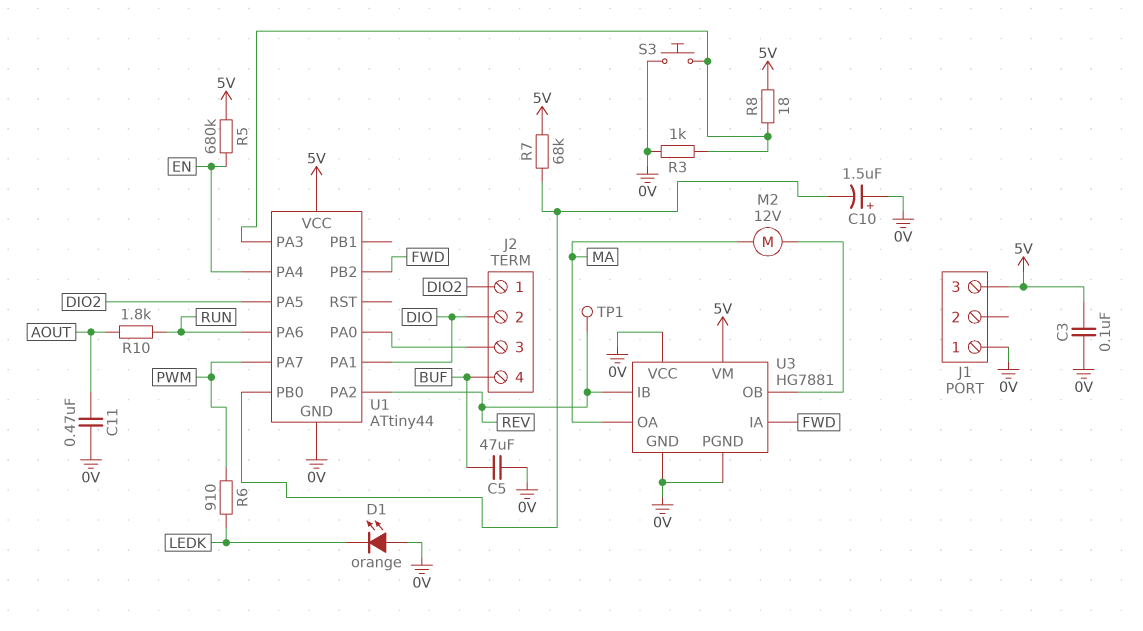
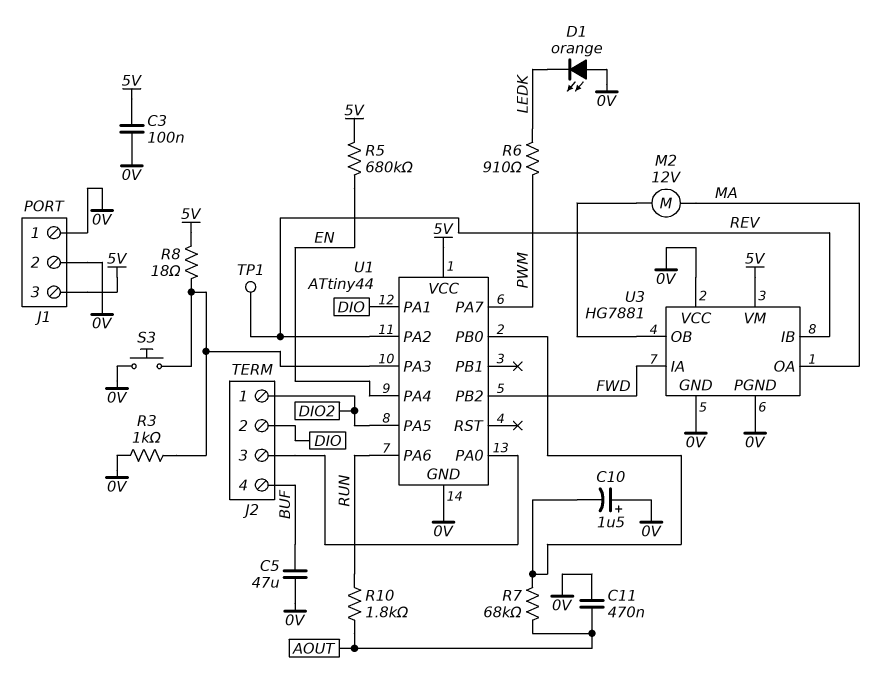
J1 pin 2: none -> 0V
R7: 68k (5V, U1/PB0) -> 68k (AOUT, U1/PB0)

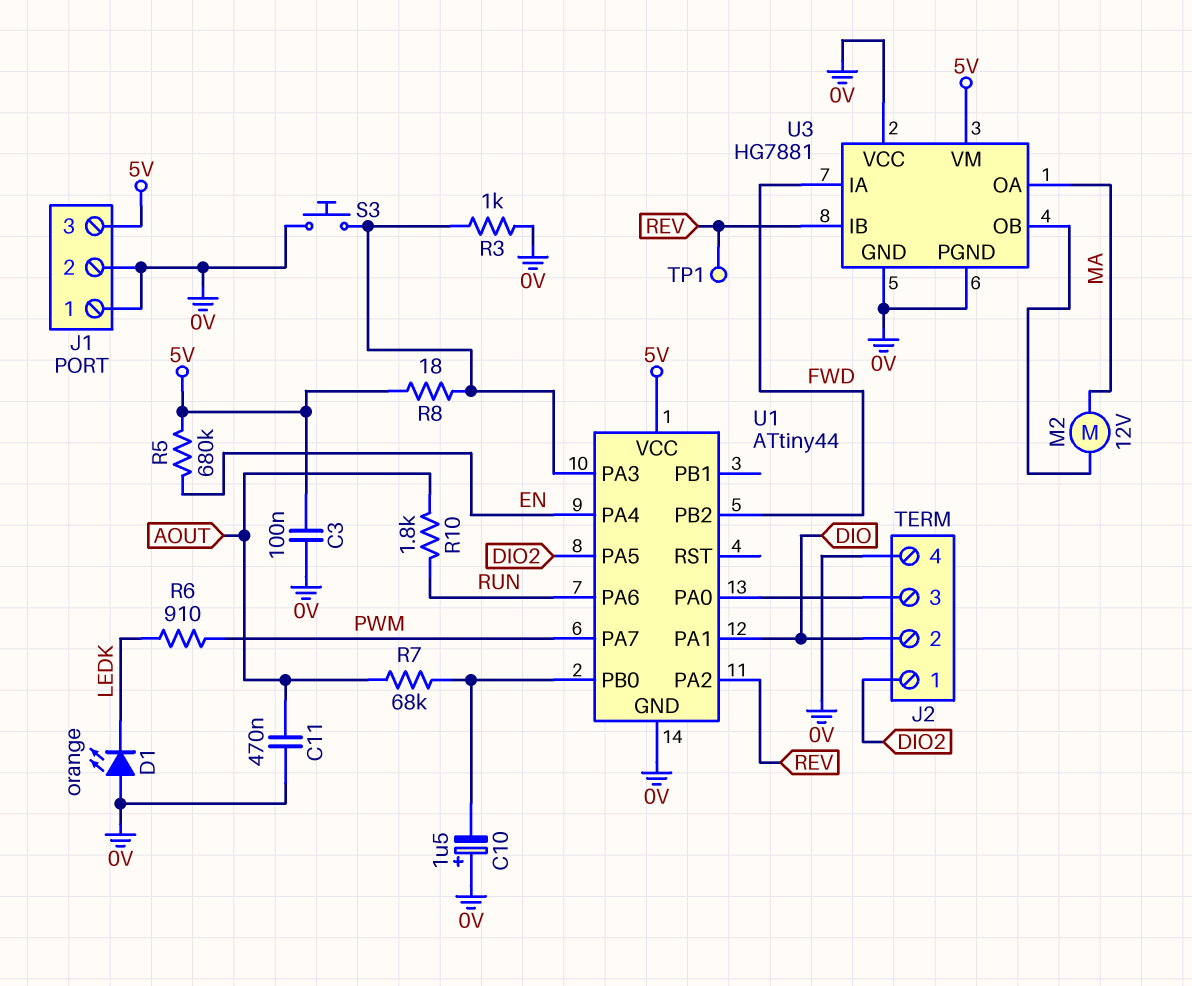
C5: 47uF (0V, BUF) -> none
J2 pin 4: BUF -> 0V

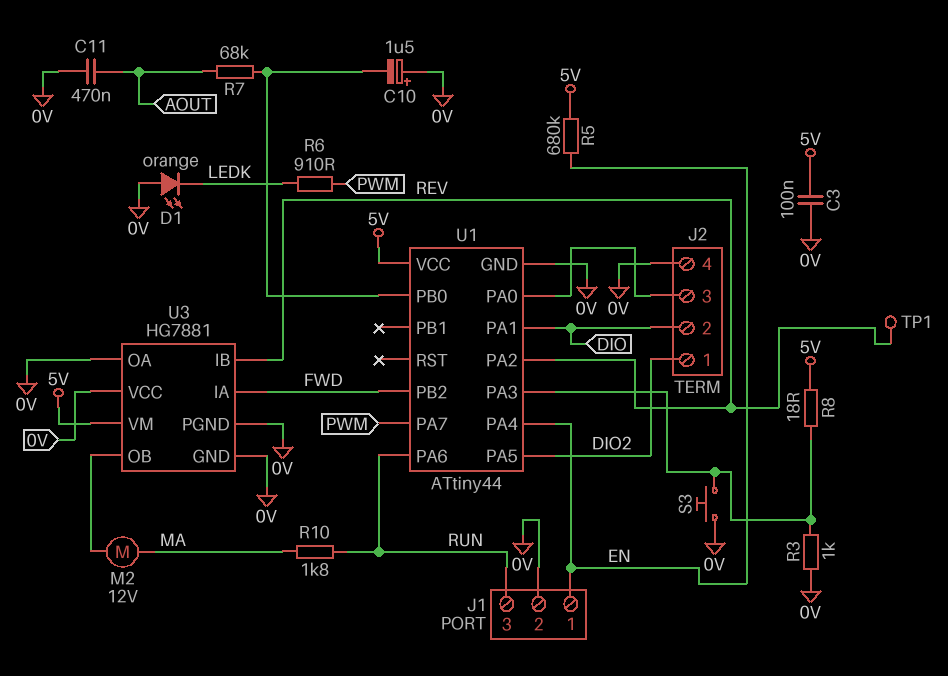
J1 pin 1: 0V -> EN
J1 pin 3: 5V -> RUN
R10: 1.8k (AOUT, RUN) -> 1.8k (MA, RUN)
U3 pin OA: MA -> 0V

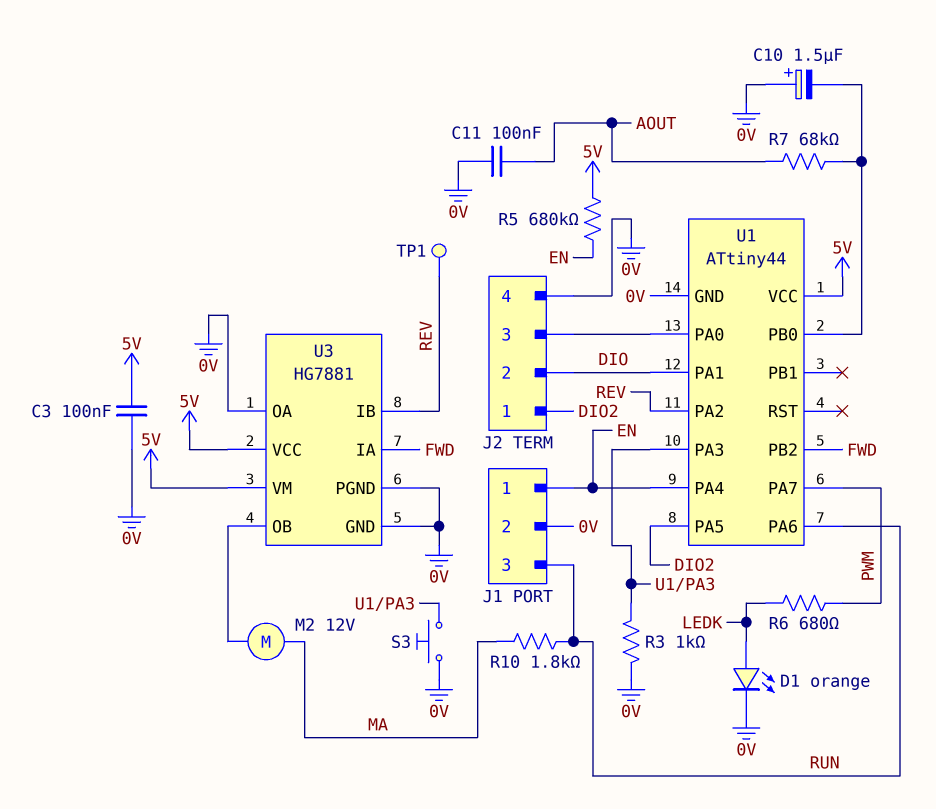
C11: 470nF (0V, AOUT) -> 100nF (0V, AOUT)
D1: LED orange (A 0V, K LEDK) -> LED orange (A LEDK, K 0V)
R6: 910 (LEDK, PWM) -> 680 (LEDK, PWM)
R8: 18 (5V, U1/PA3) -> none
U3 pin VCC: 0V -> 5V

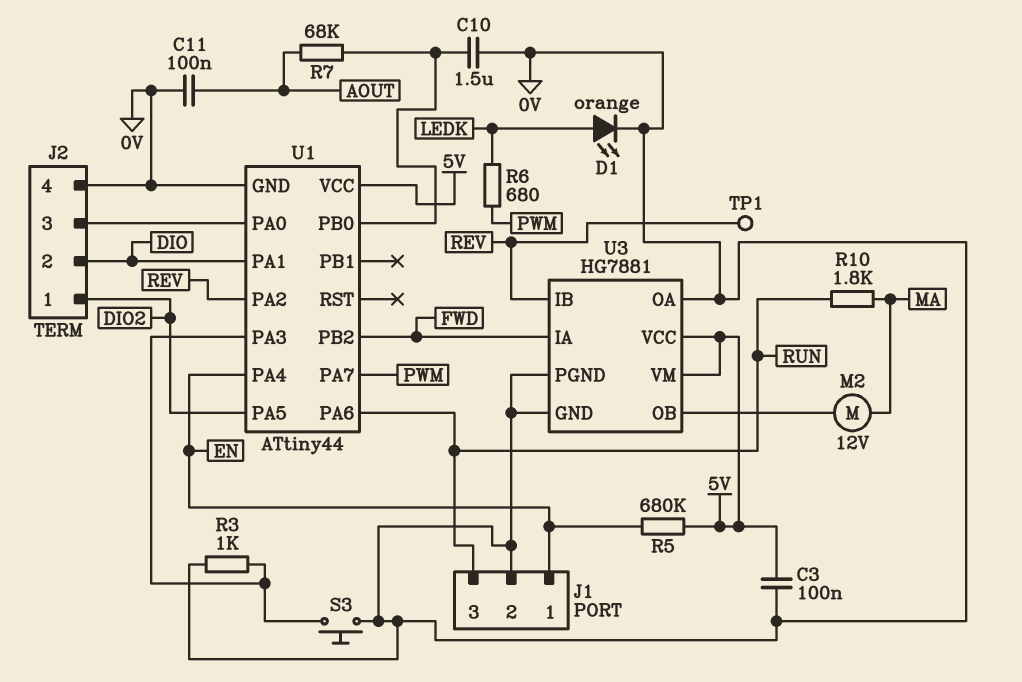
C10: 1.5uF (plus 0V, minus U1/PB0) -> 1.5uF (0V, U1/PB0)

